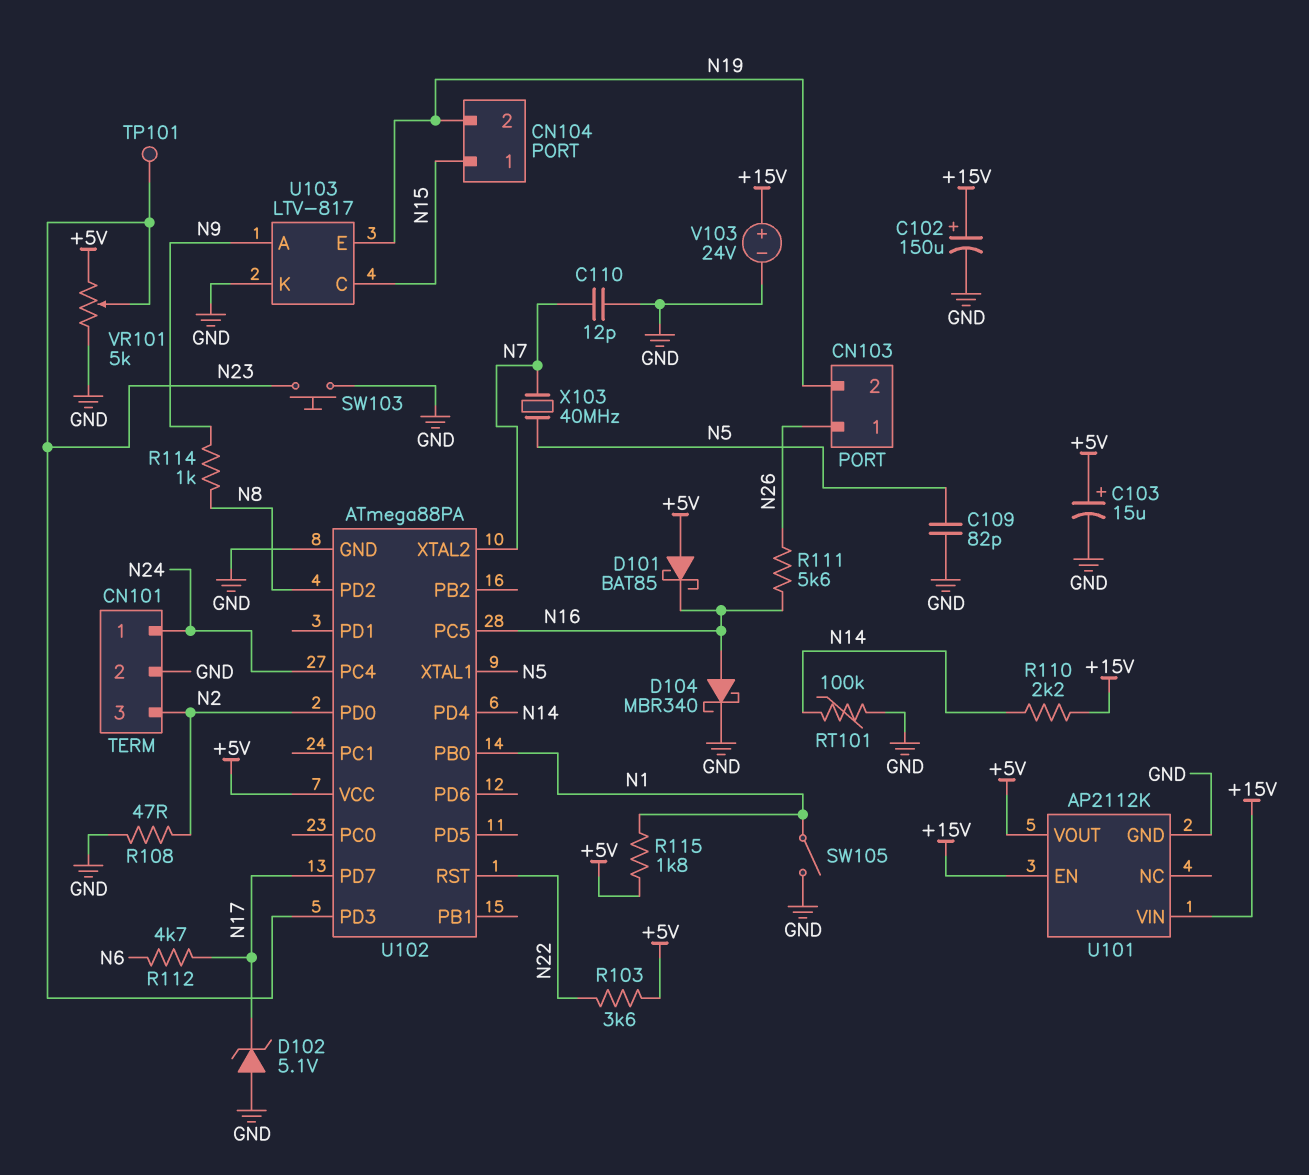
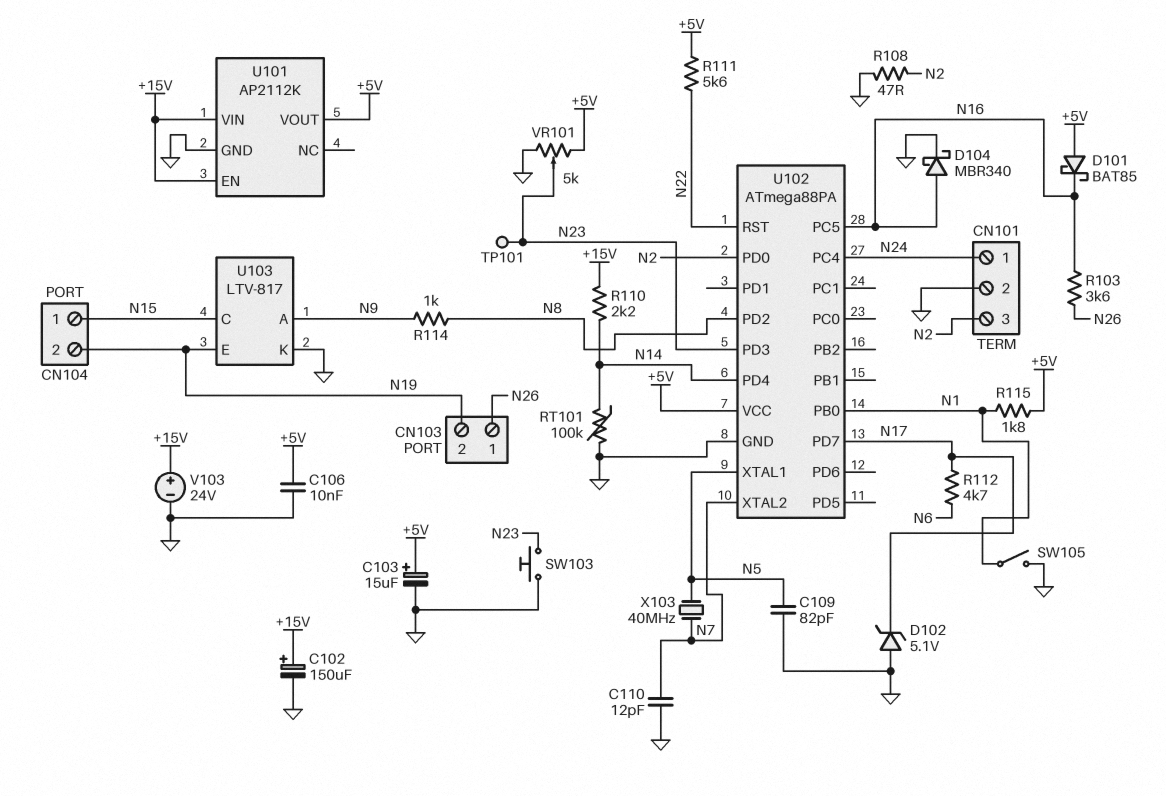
C106: none -> 10nF (+5V, GND)
R103: 3.6k (+5V, N22) -> 3.6k (N16, N26)
R111: 5.6k (N16, N26) -> 5.6k (+5V, N22)

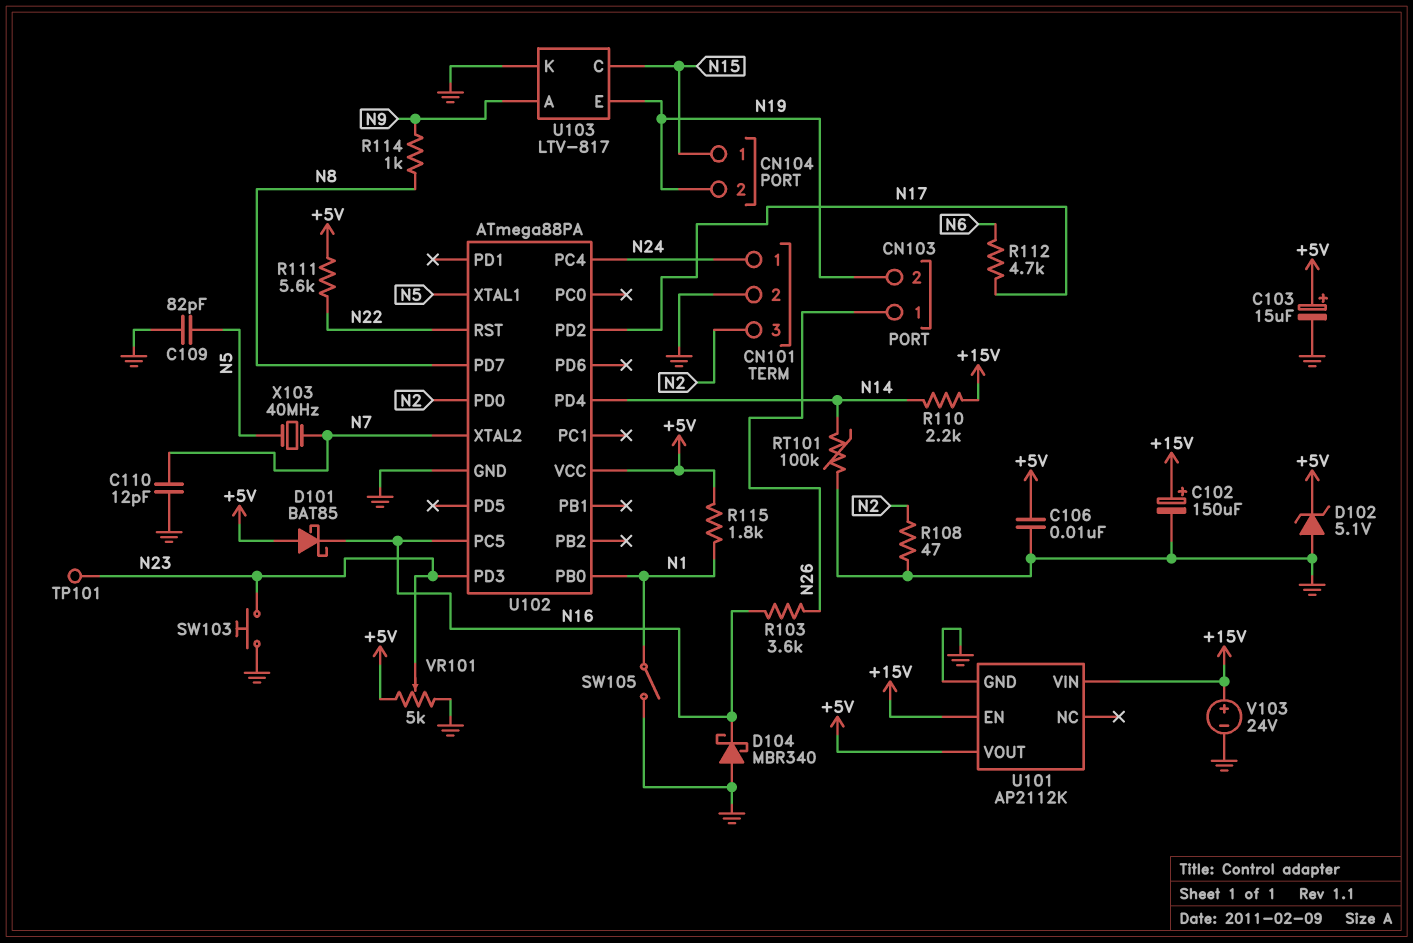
D102: zener 5.1V (A GND, K N17) -> zener 5.1V (A GND, K +5V)
D104: schottky MBR340 (A N16, K GND) -> schottky MBR340 (A GND, K N16)
U102 pin PD2: N8 -> N17
U102 pin PD7: N17 -> N8

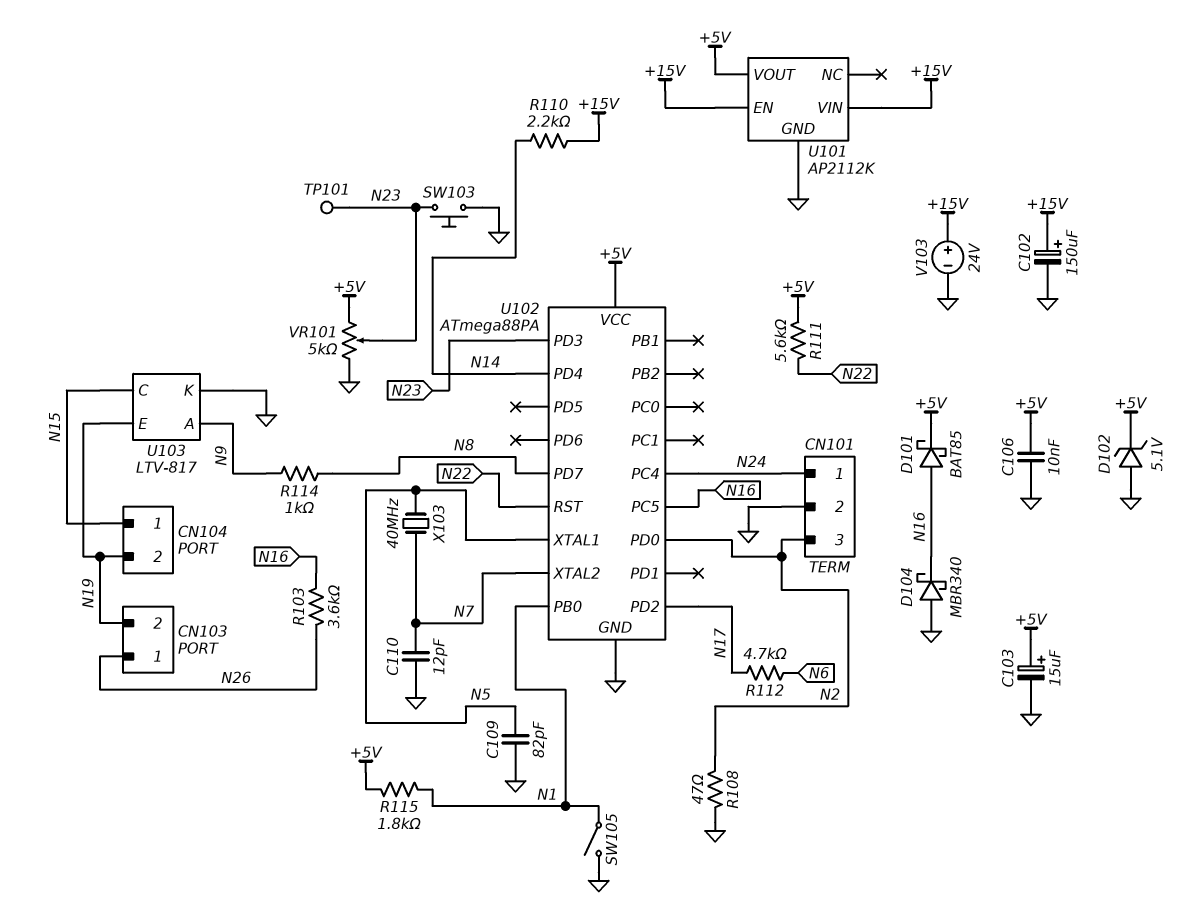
D101: schottky BAT85 (A +5V, K N16) -> schottky BAT85 (A N16, K +5V)
RT101: 100k (GND, N14) -> none

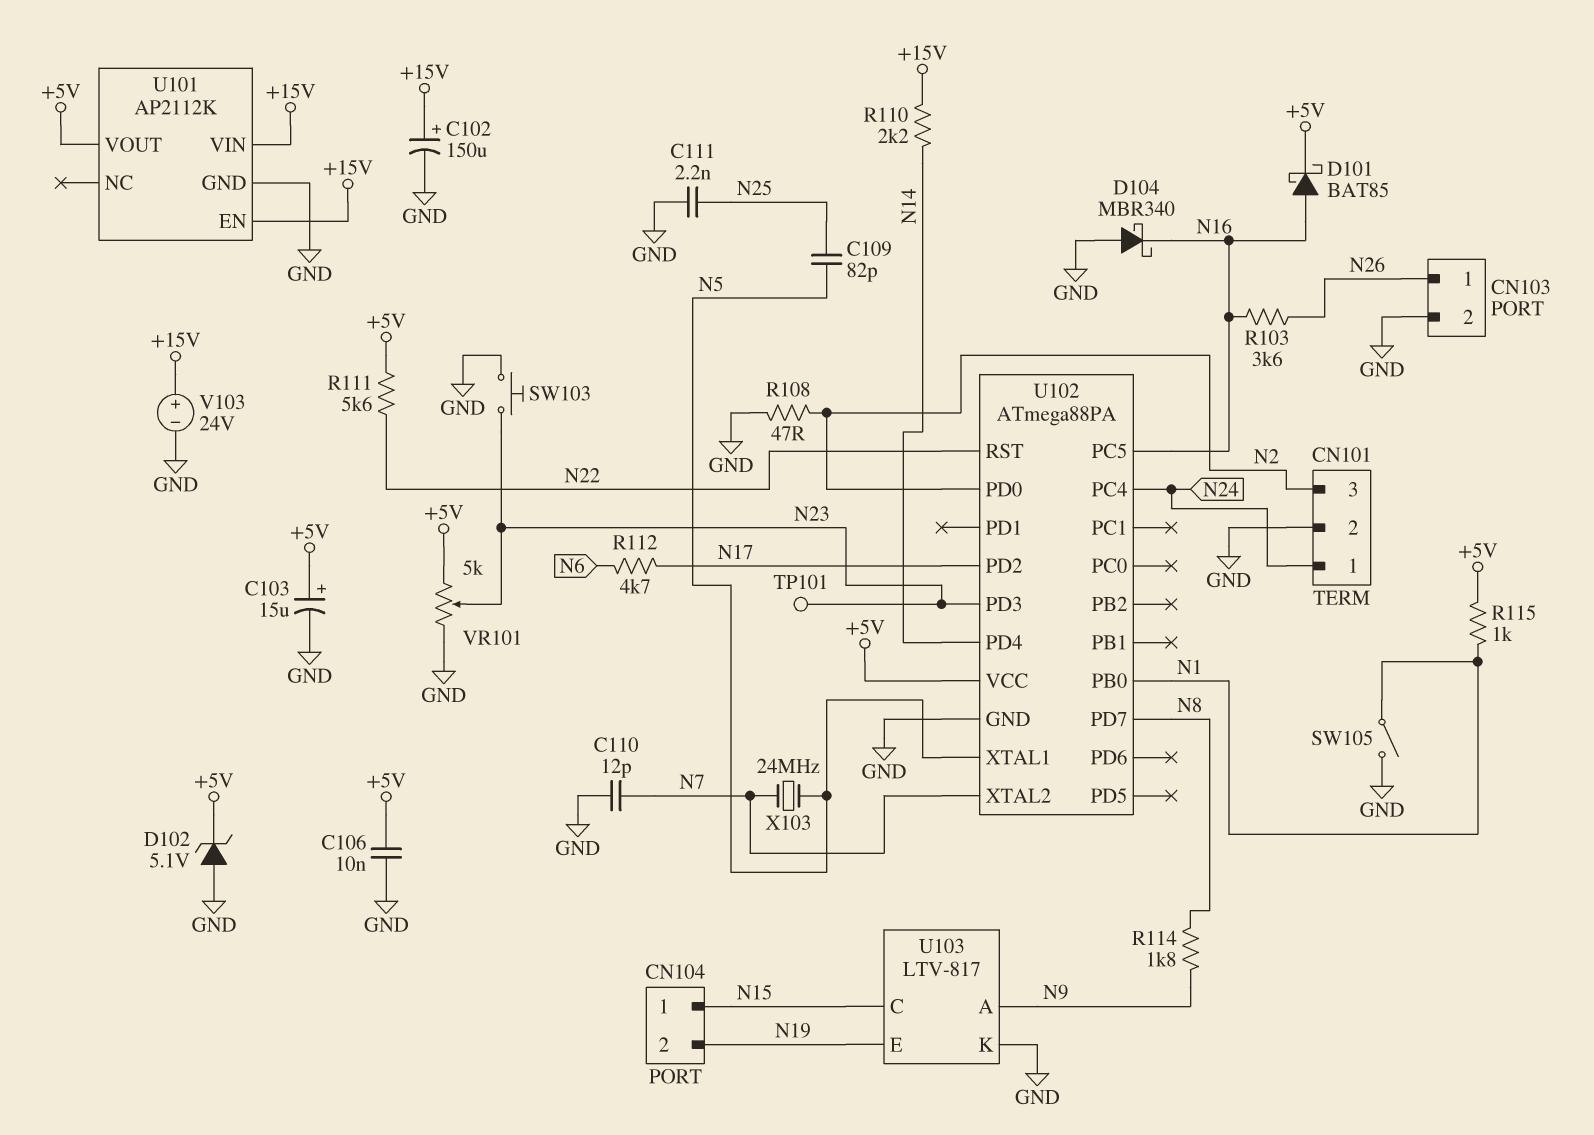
C109: 82pF (GND, N5) -> 82pF (N5, N25)
C111: none -> 2.2nF (GND, N25)
CN103 pin 2: N19 -> GND
R114: 1k (N8, N9) -> 1.8k (N8, N9)
R115: 1.8k (+5V, N1) -> 1k (+5V, N1)
X103: 40MHz (N5, N7) -> 24MHz (N5, N7)

